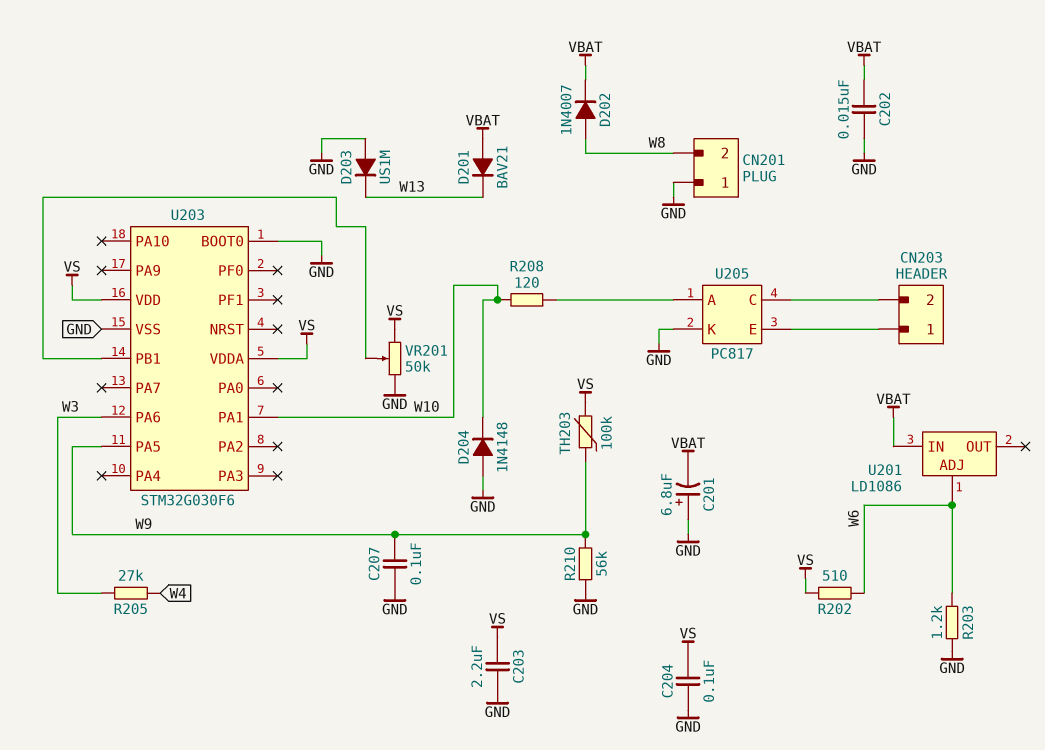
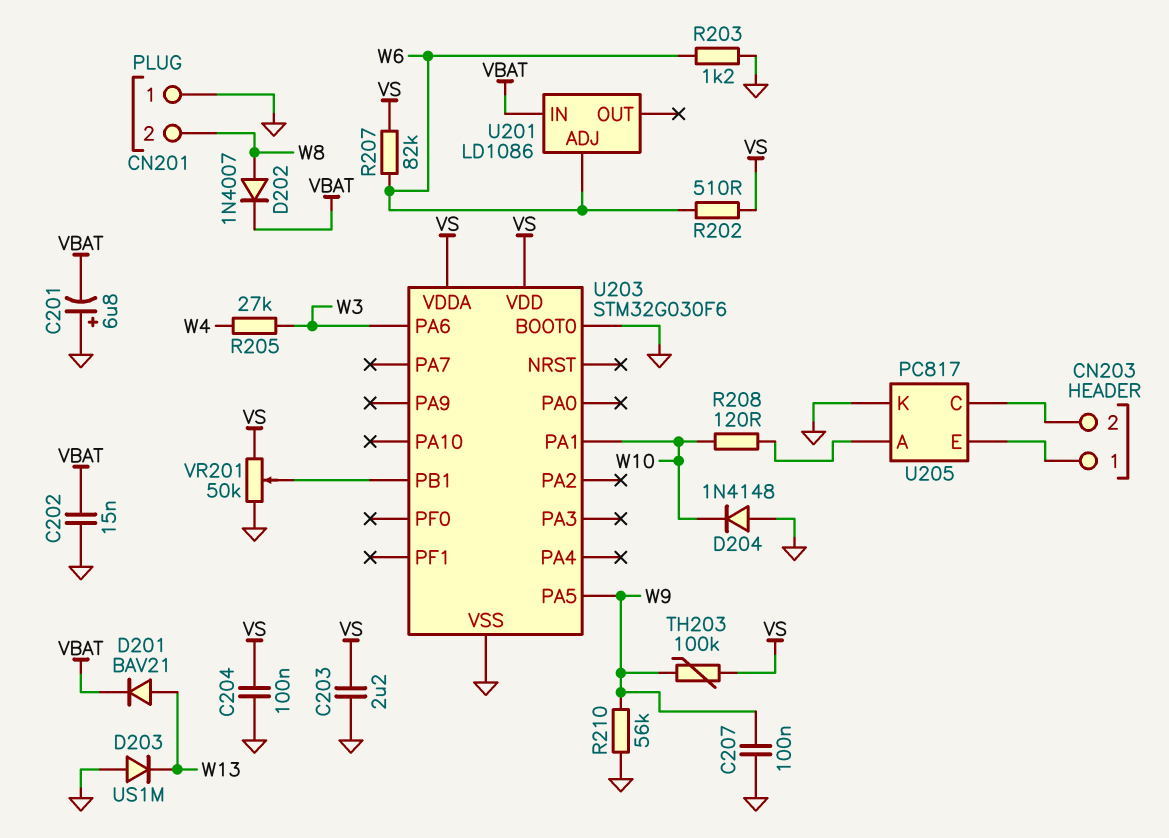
D201: diode BAV21 (A VBAT, K W13) -> diode BAV21 (A W13, K VBAT)
R207: none -> 82k (VS, W6)

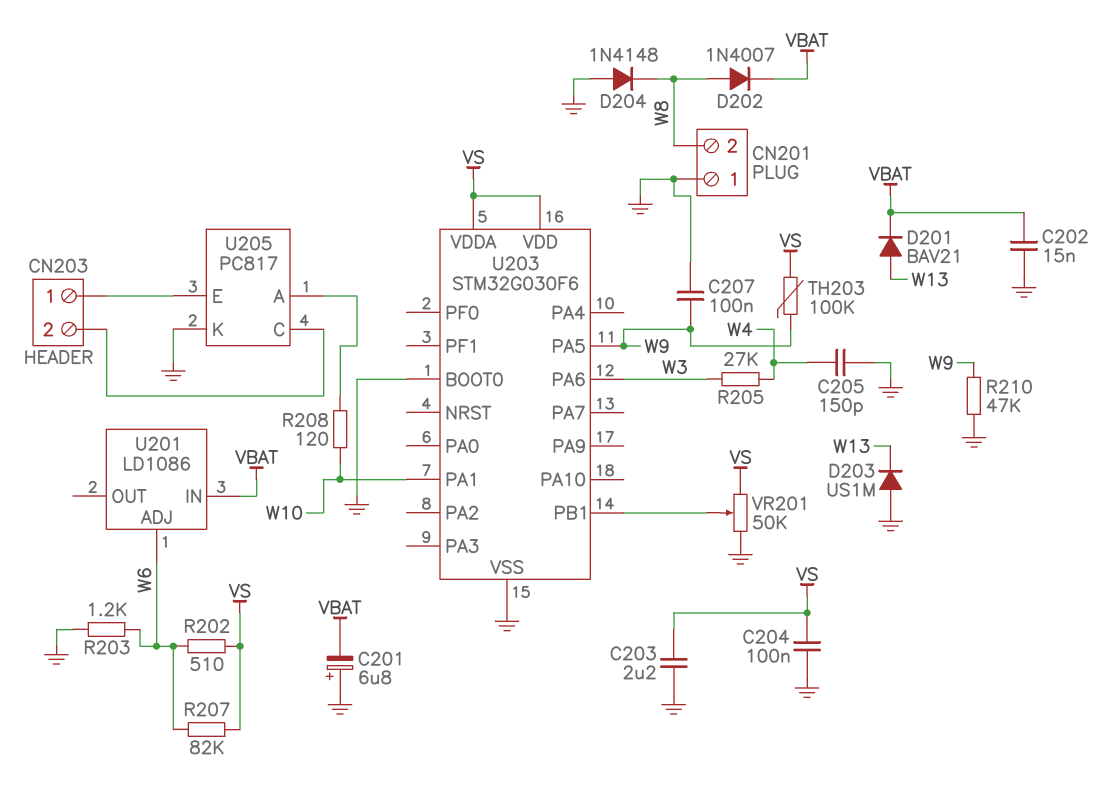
C205: none -> 150pF (GND, W4)
D204: diode 1N4148 (A GND, K W10) -> diode 1N4148 (A GND, K W8)
R210: 56k (GND, W9) -> 47k (GND, W9)

